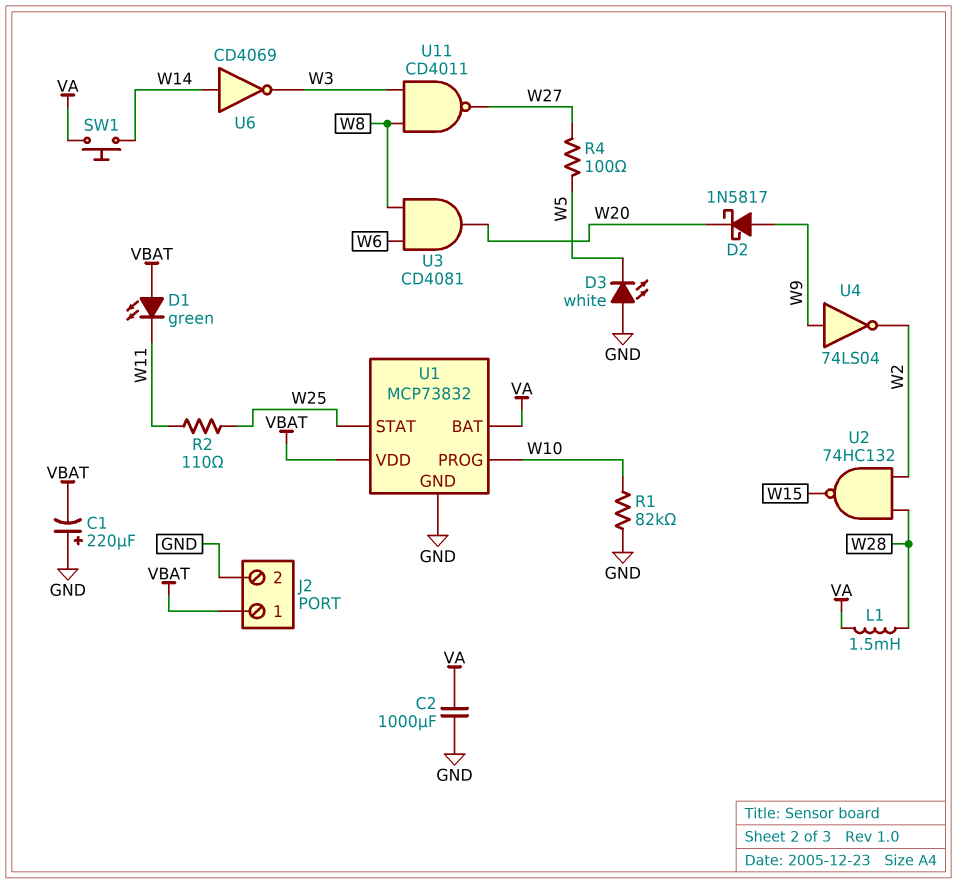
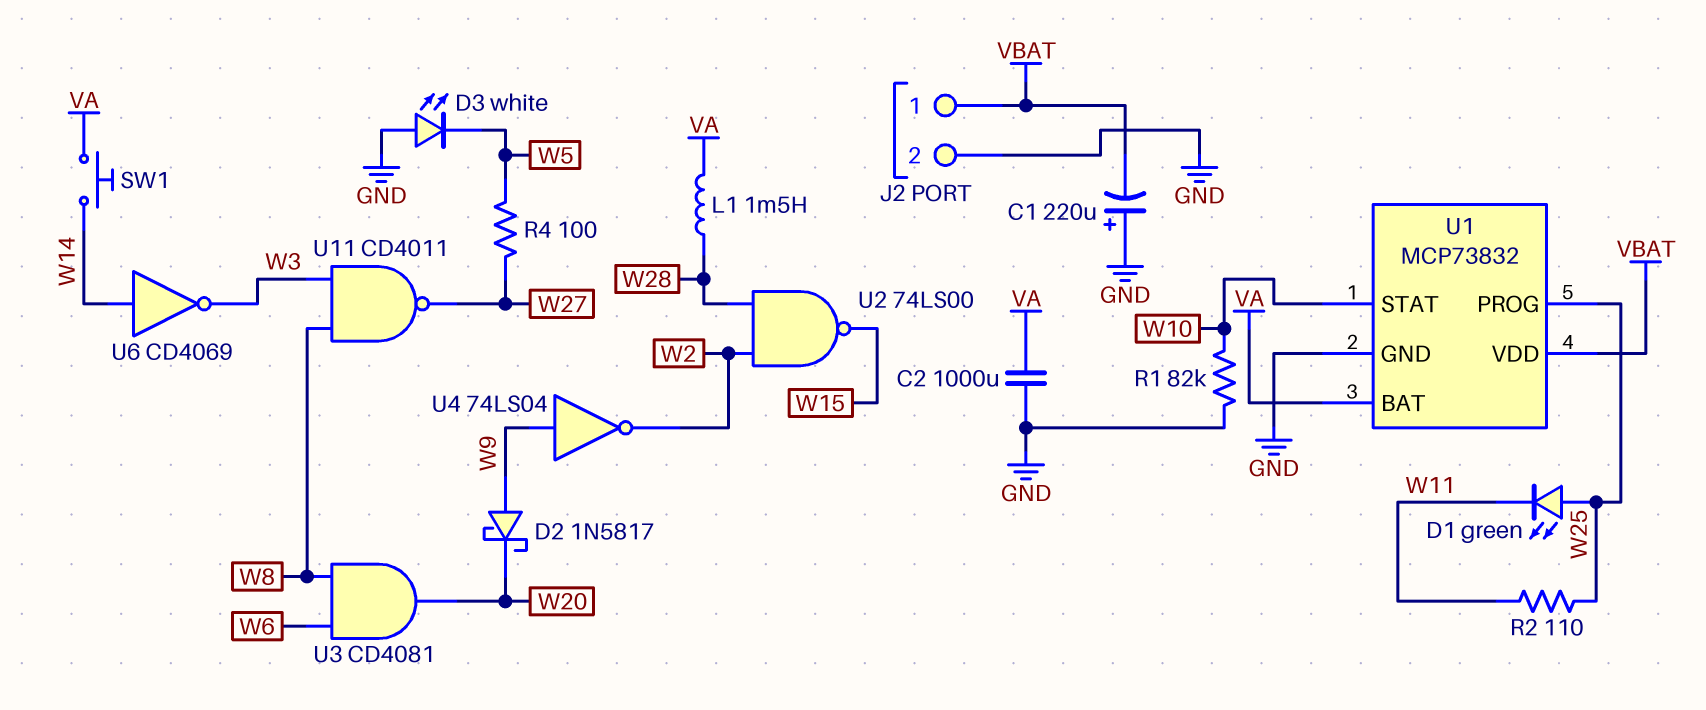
D1: LED green (A VBAT, K W11) -> LED green (A W25, K W11)
U1 pin PROG: W10 -> W25
U1 pin STAT: W25 -> W10
U2: NAND 74HC132 (in W2, in W28, out W15) -> NAND 74LS00 (in W2, in W28, out W15)

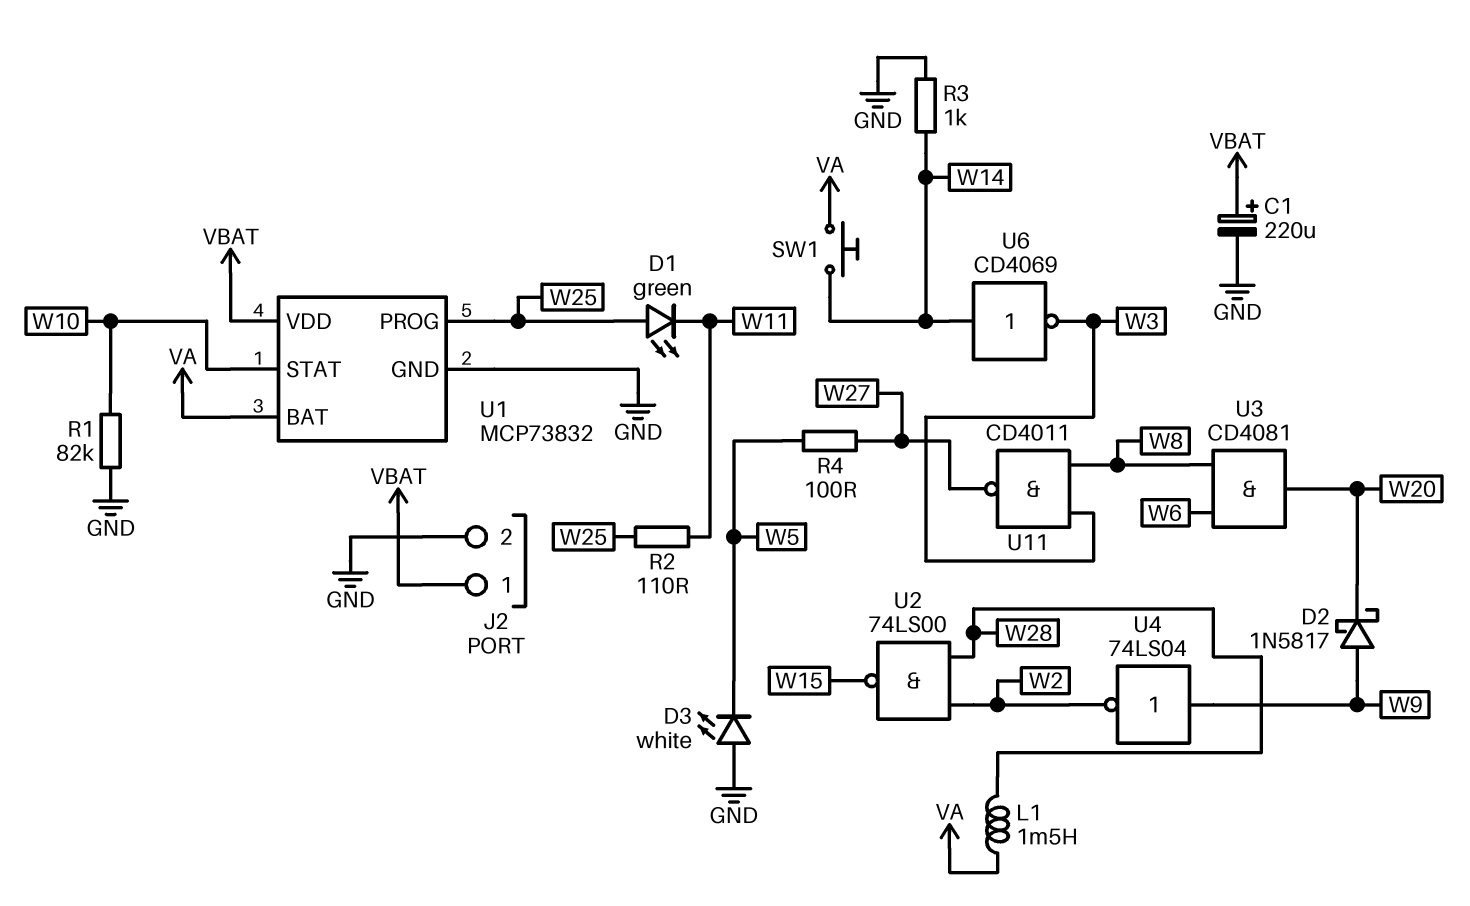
C1: 220uF (plus GND, minus VBAT) -> 220uF (plus VBAT, minus GND)
C2: 1000uF (GND, VA) -> none
R3: none -> 1k (GND, W14)

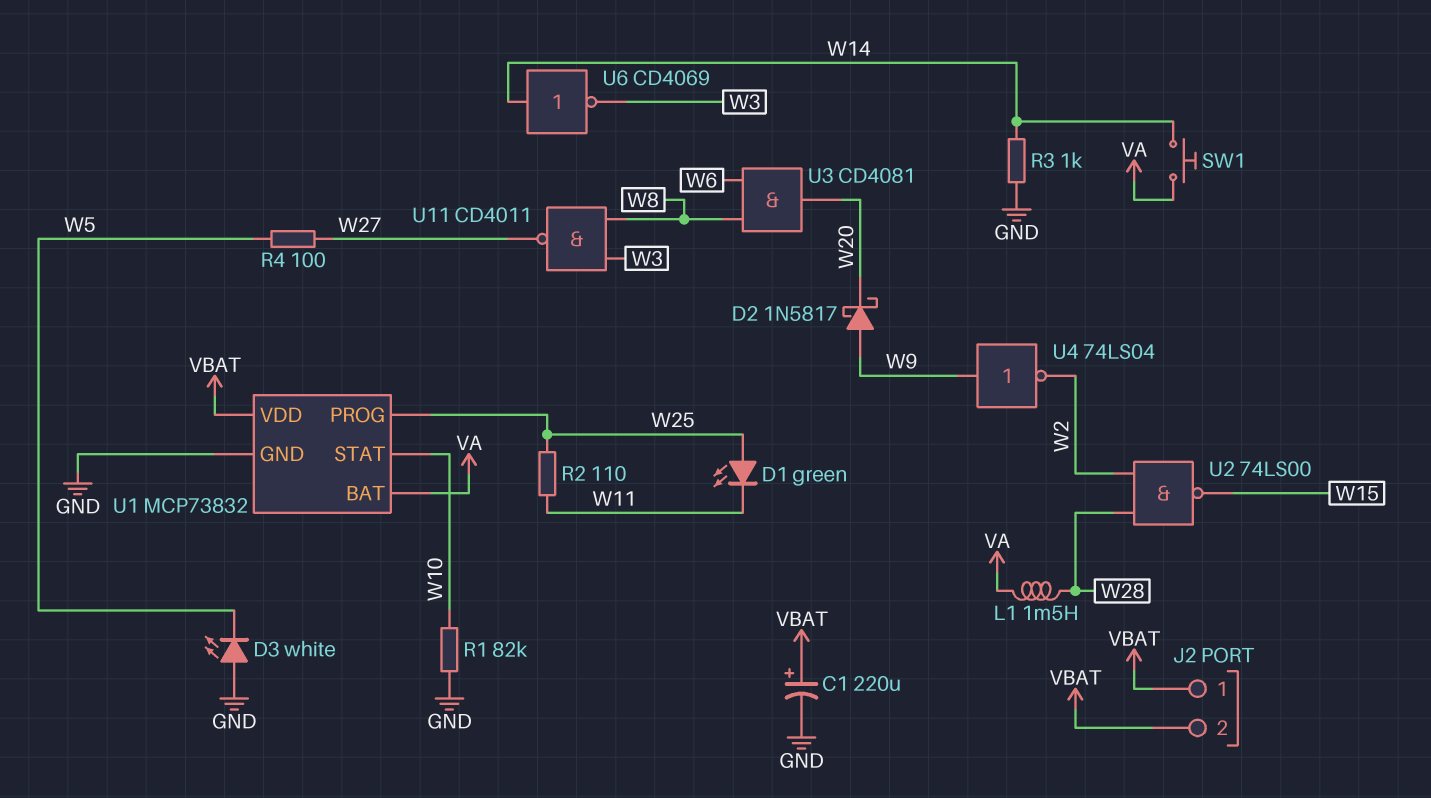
J2 pin 2: GND -> VBAT

